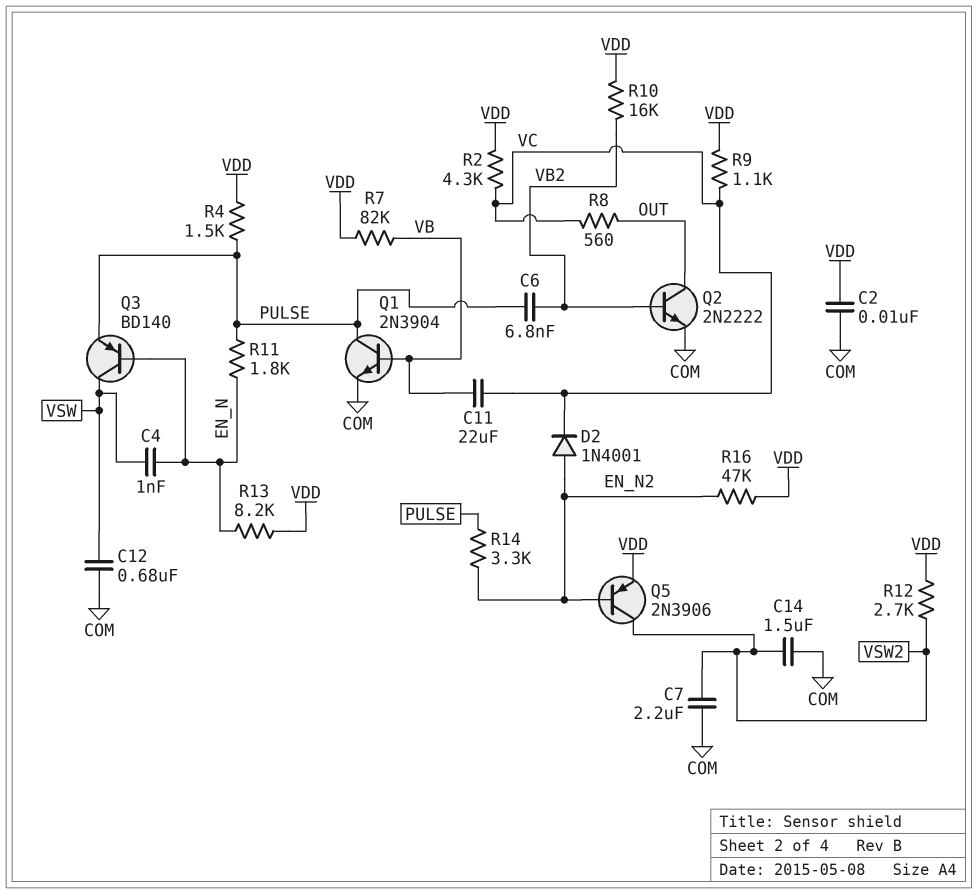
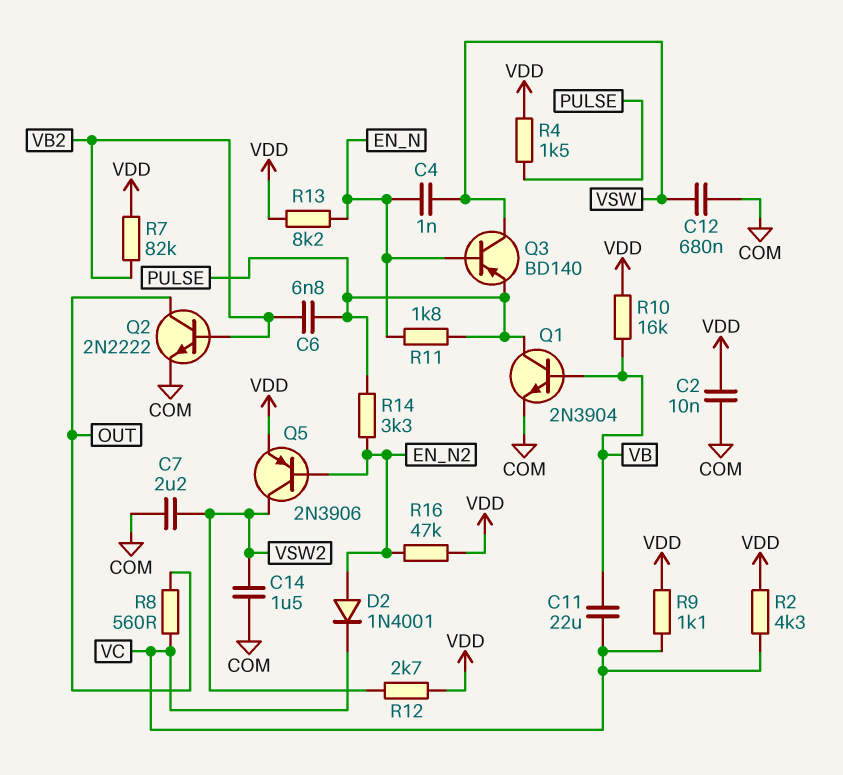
R7: 82k (VB, VDD) -> 82k (VB2, VDD)
R10: 16k (VB2, VDD) -> 16k (VB, VDD)

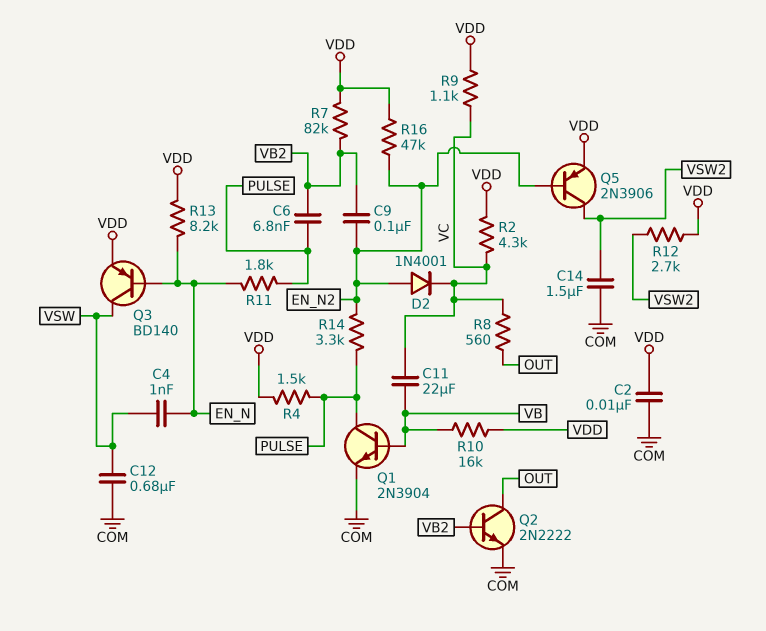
C7: 2.2uF (COM, VSW2) -> none
C9: none -> 100nF (EN_N2, VB2)
Q3: PNP BD140 (B EN_N, C VSW, E PULSE) -> PNP BD140 (B EN_N, C VSW, E VDD)

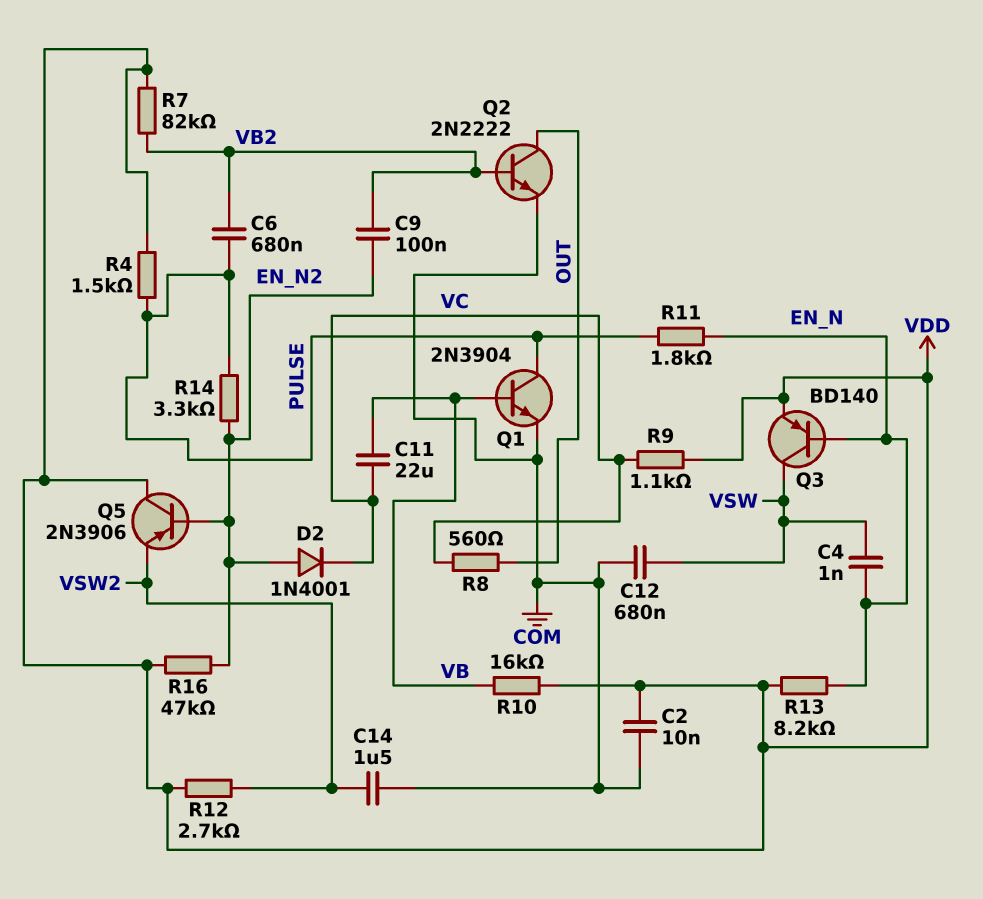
C6: 6.8nF (PULSE, VB2) -> 680nF (PULSE, VB2)
Q5: PNP 2N3906 (B EN_N2, C VSW2, E VDD) -> PNP 2N3906 (B EN_N2, C VDD, E VSW2)
R2: 4.3k (VC, VDD) -> none

